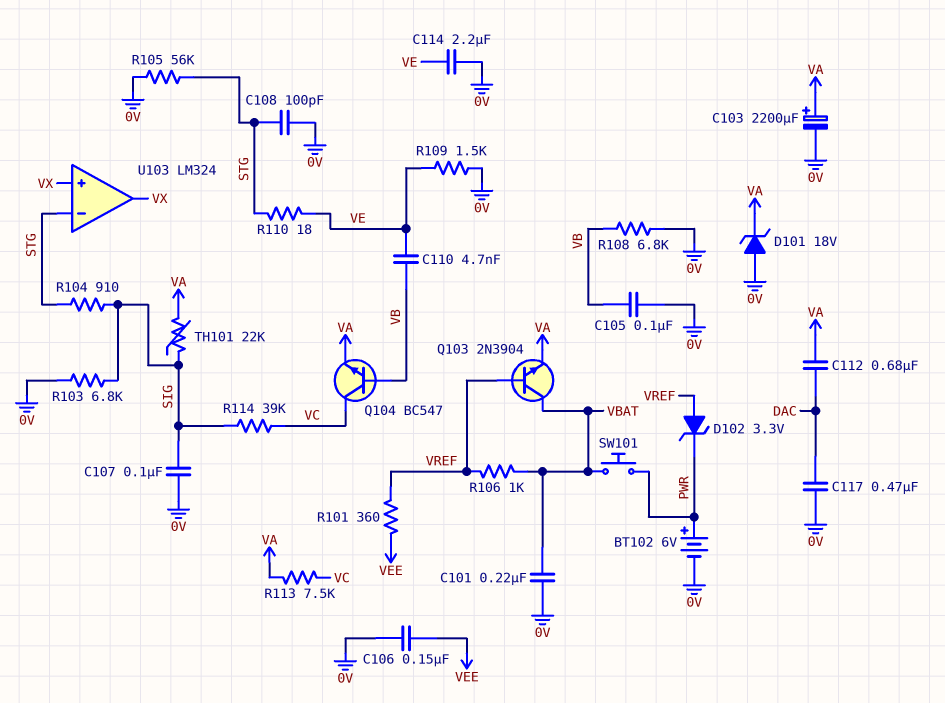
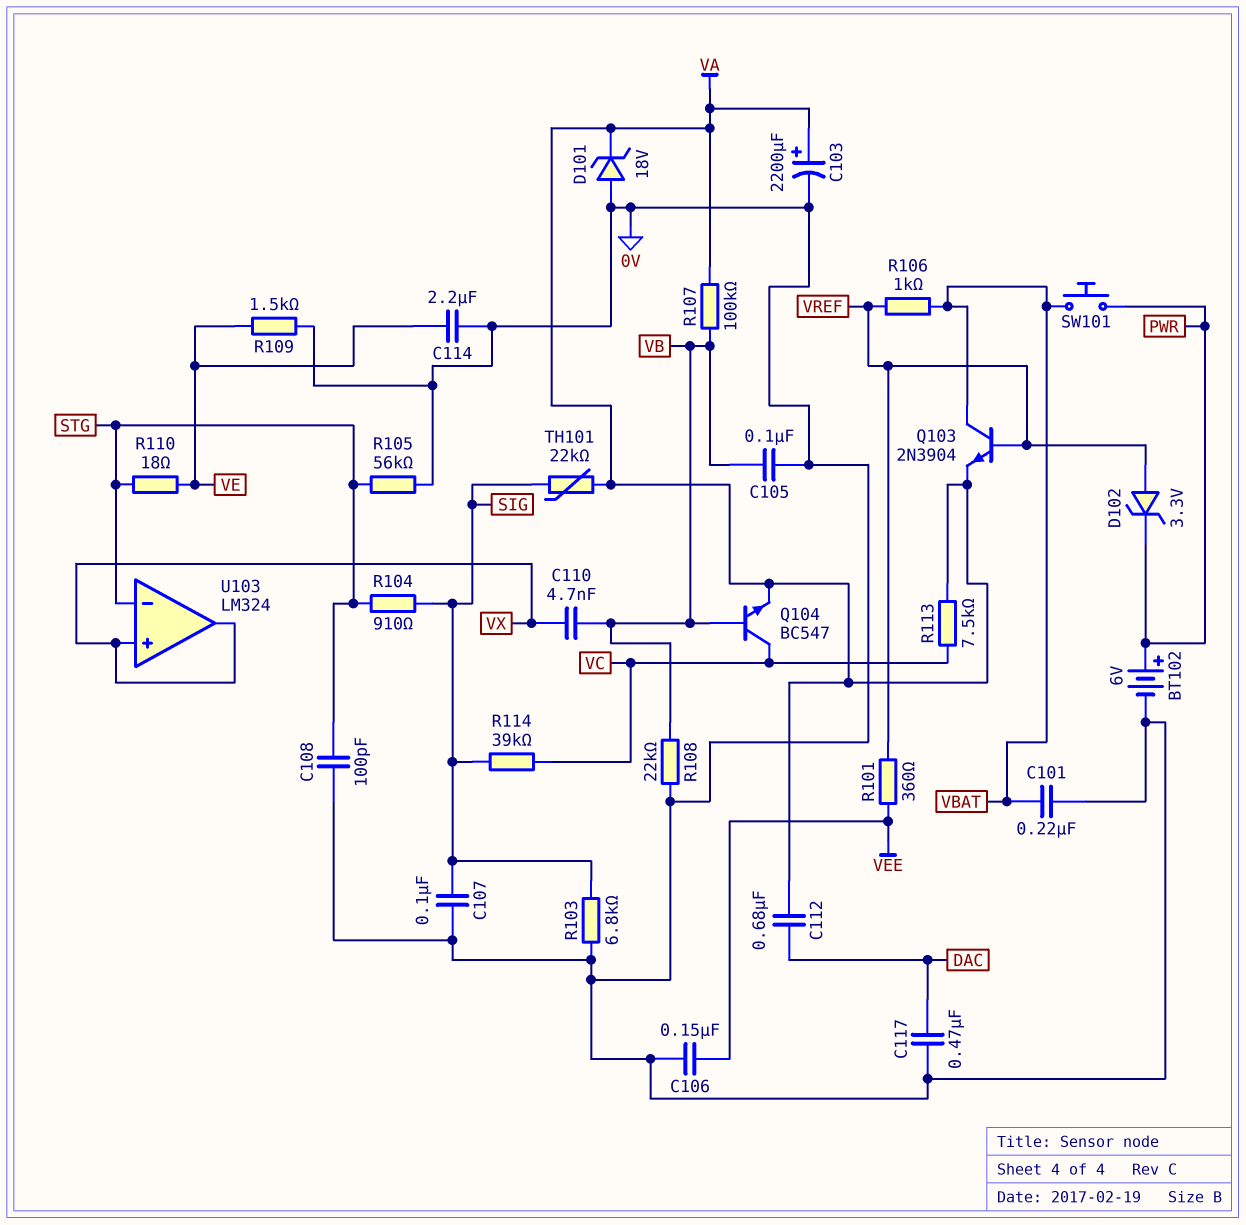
C110: 4.7nF (VB, VE) -> 4.7nF (VB, VX)
R107: none -> 100k (VA, VB)
R108: 6.8k (0V, VB) -> 22k (0V, VB)

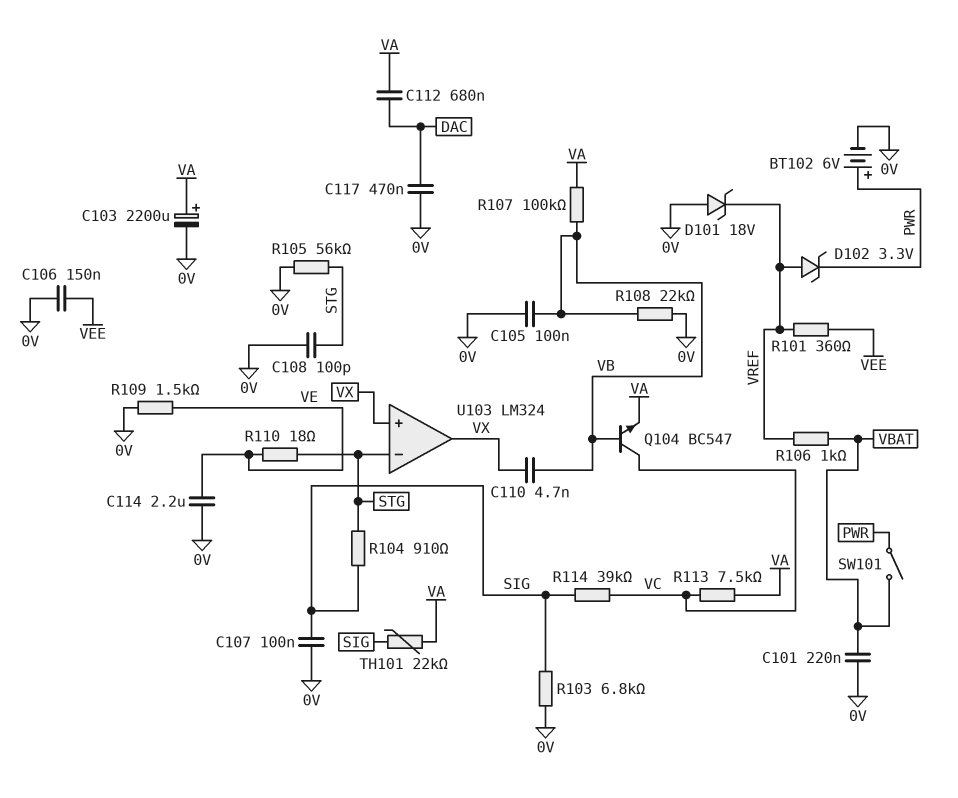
D101: zener 18V (A 0V, K VA) -> zener 18V (A 0V, K VREF)
Q103: NPN 2N3904 (B VREF, C VBAT, E VA) -> none
SW101: button (PWR, VBAT) -> switch (PWR, VBAT)

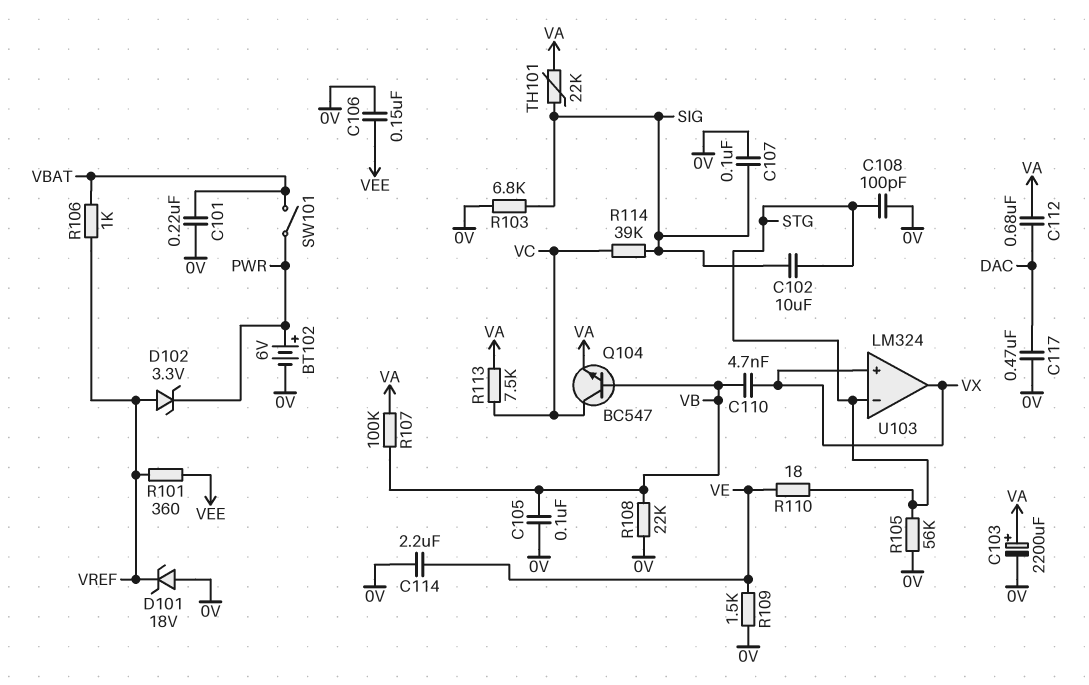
C102: none -> 10uF (SIG, STG)
R104: 910 (SIG, STG) -> none

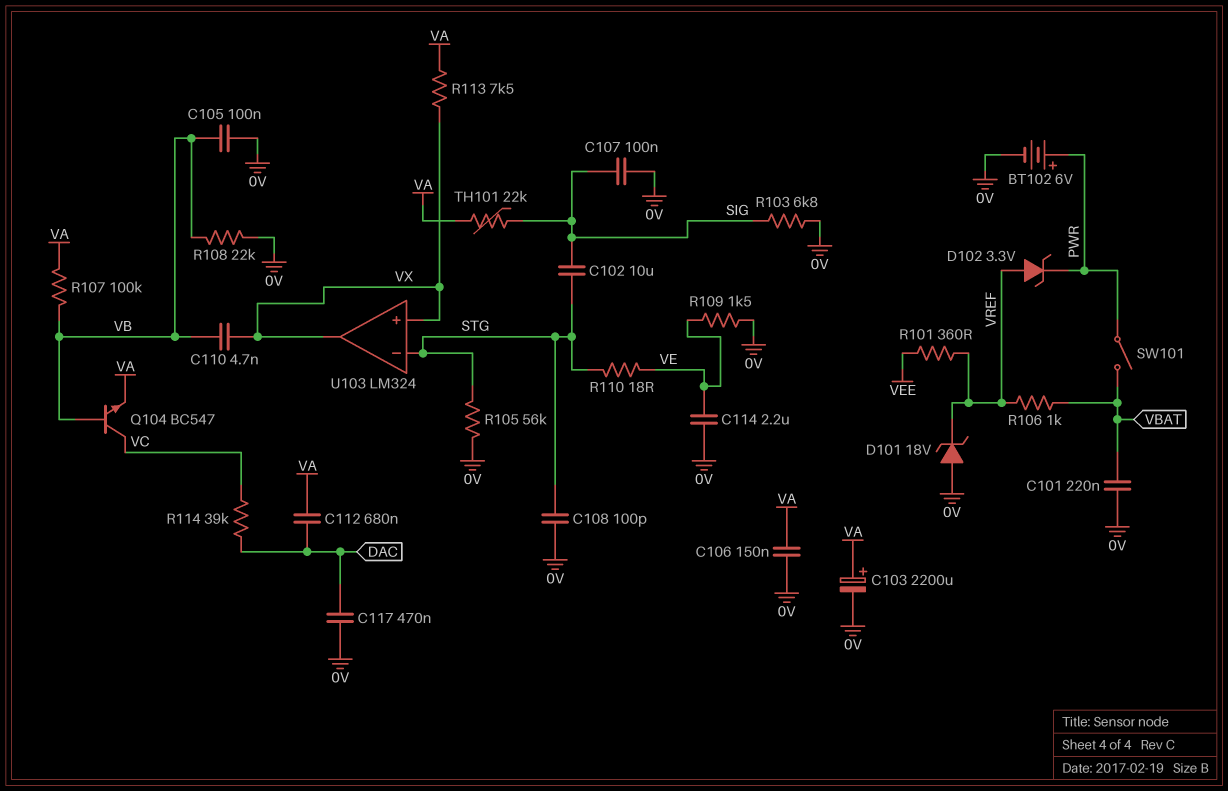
C106: 150nF (0V, VEE) -> 150nF (0V, VA)
R113: 7.5k (VA, VC) -> 7.5k (VA, VX)
R114: 39k (SIG, VC) -> 39k (DAC, VC)

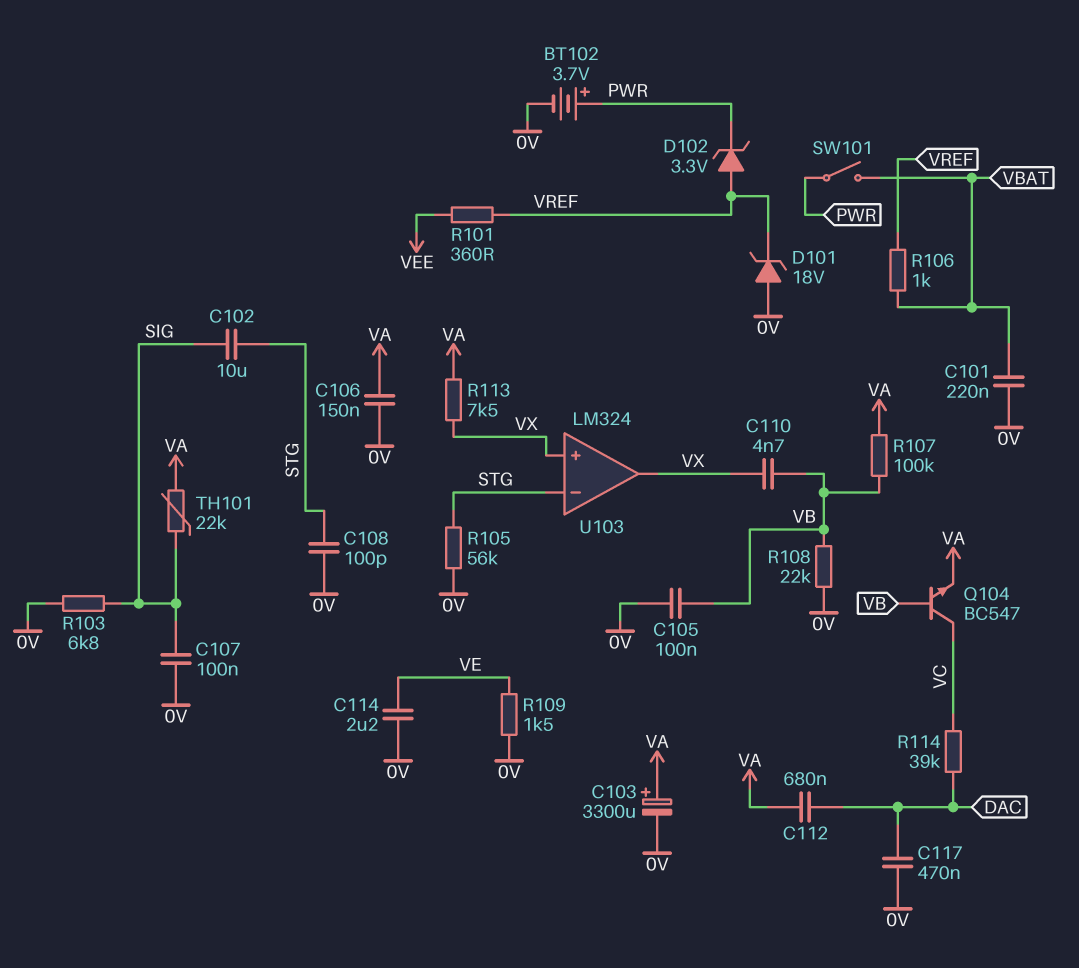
BT102: 6V (plus PWR, minus 0V) -> 3.7V (plus PWR, minus 0V)
C103: 2200uF (plus VA, minus 0V) -> 3300uF (plus VA, minus 0V)
R110: 18 (STG, VE) -> none

